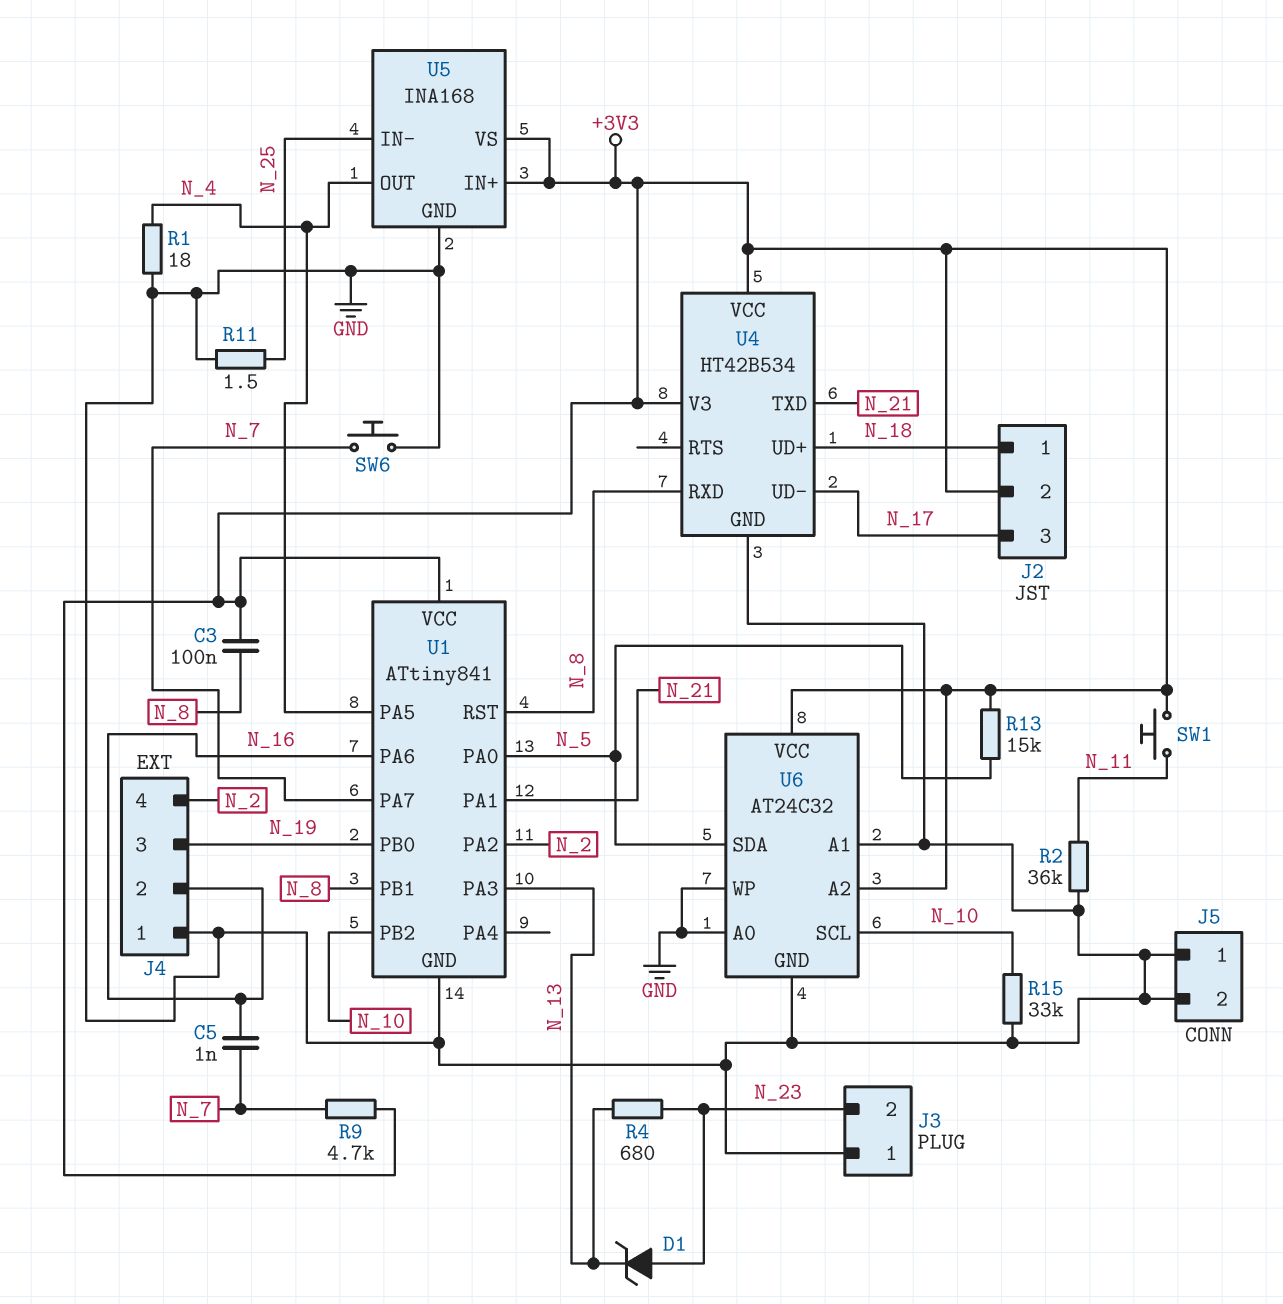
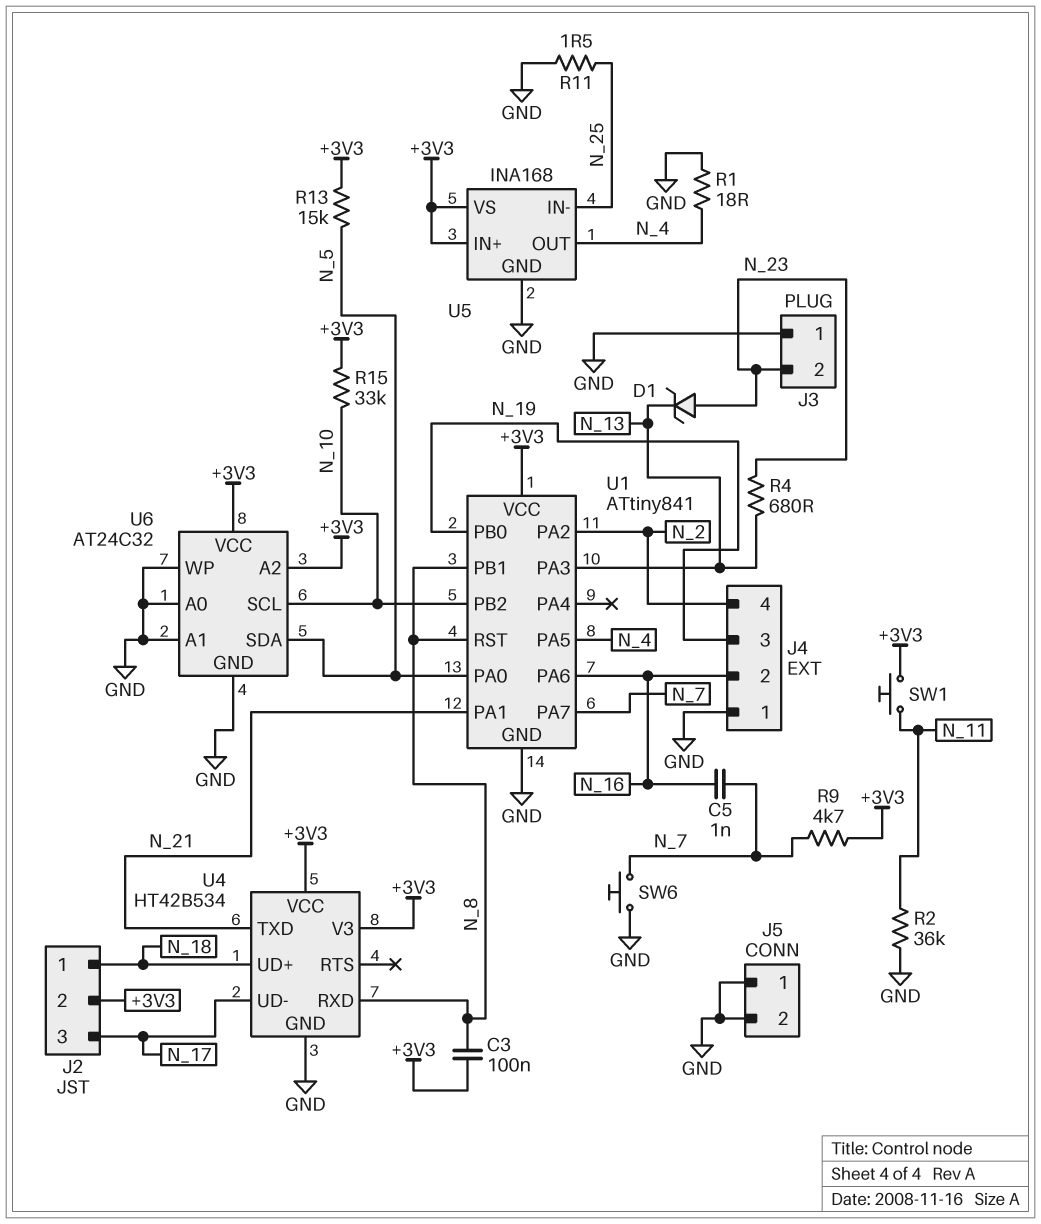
R15: 33k (GND, N_10) -> 33k (+3V3, N_10)

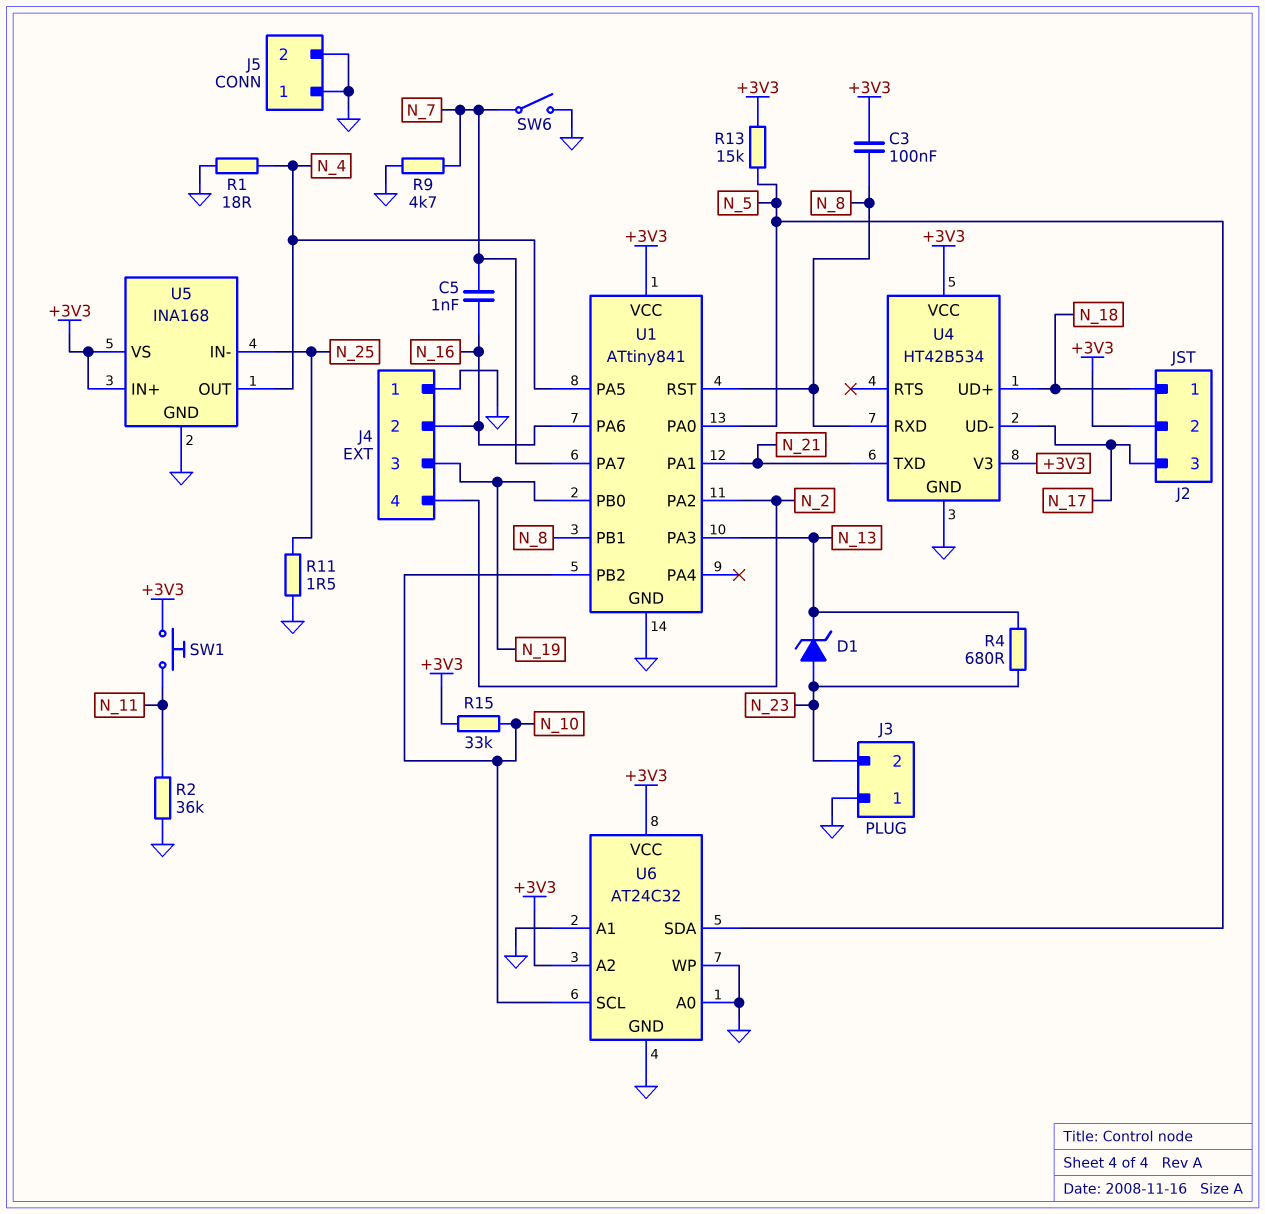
R9: 4.7k (+3V3, N_7) -> 4.7k (GND, N_7)
SW6: button (GND, N_7) -> switch (GND, N_7)

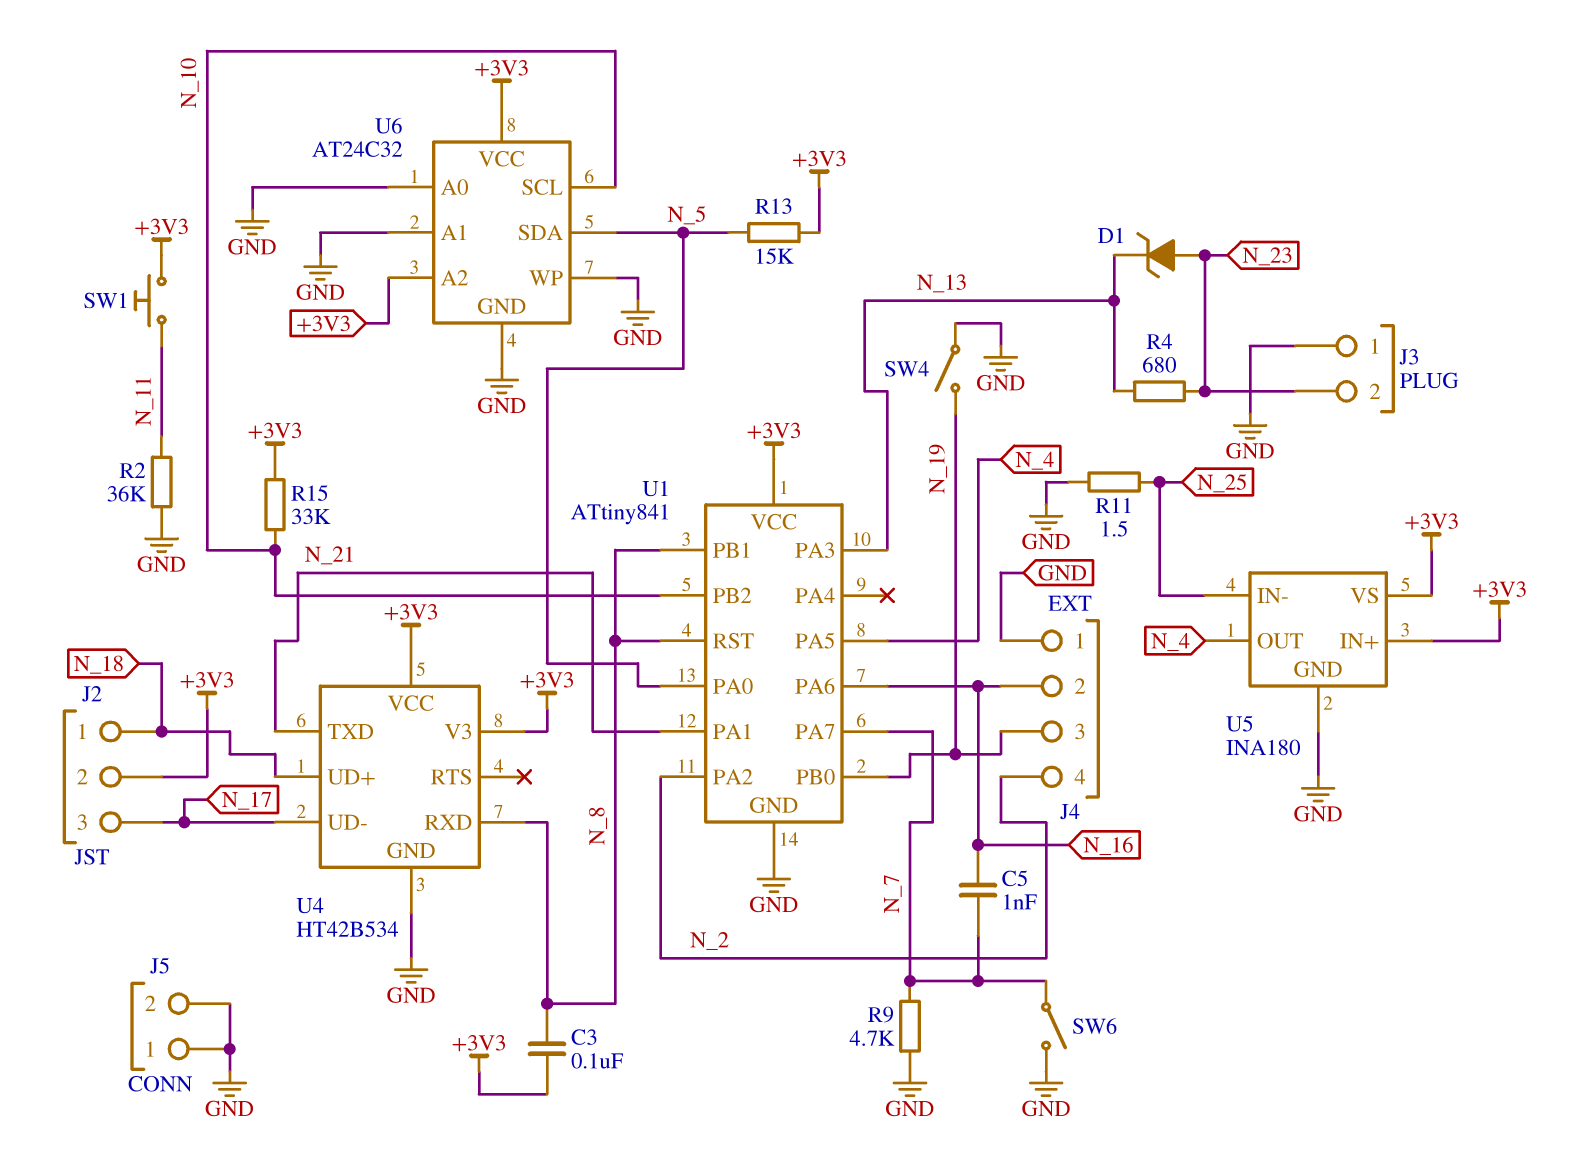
R1: 18 (GND, N_4) -> none
SW4: none -> switch (GND, N_19)
U5: INA168 -> INA180

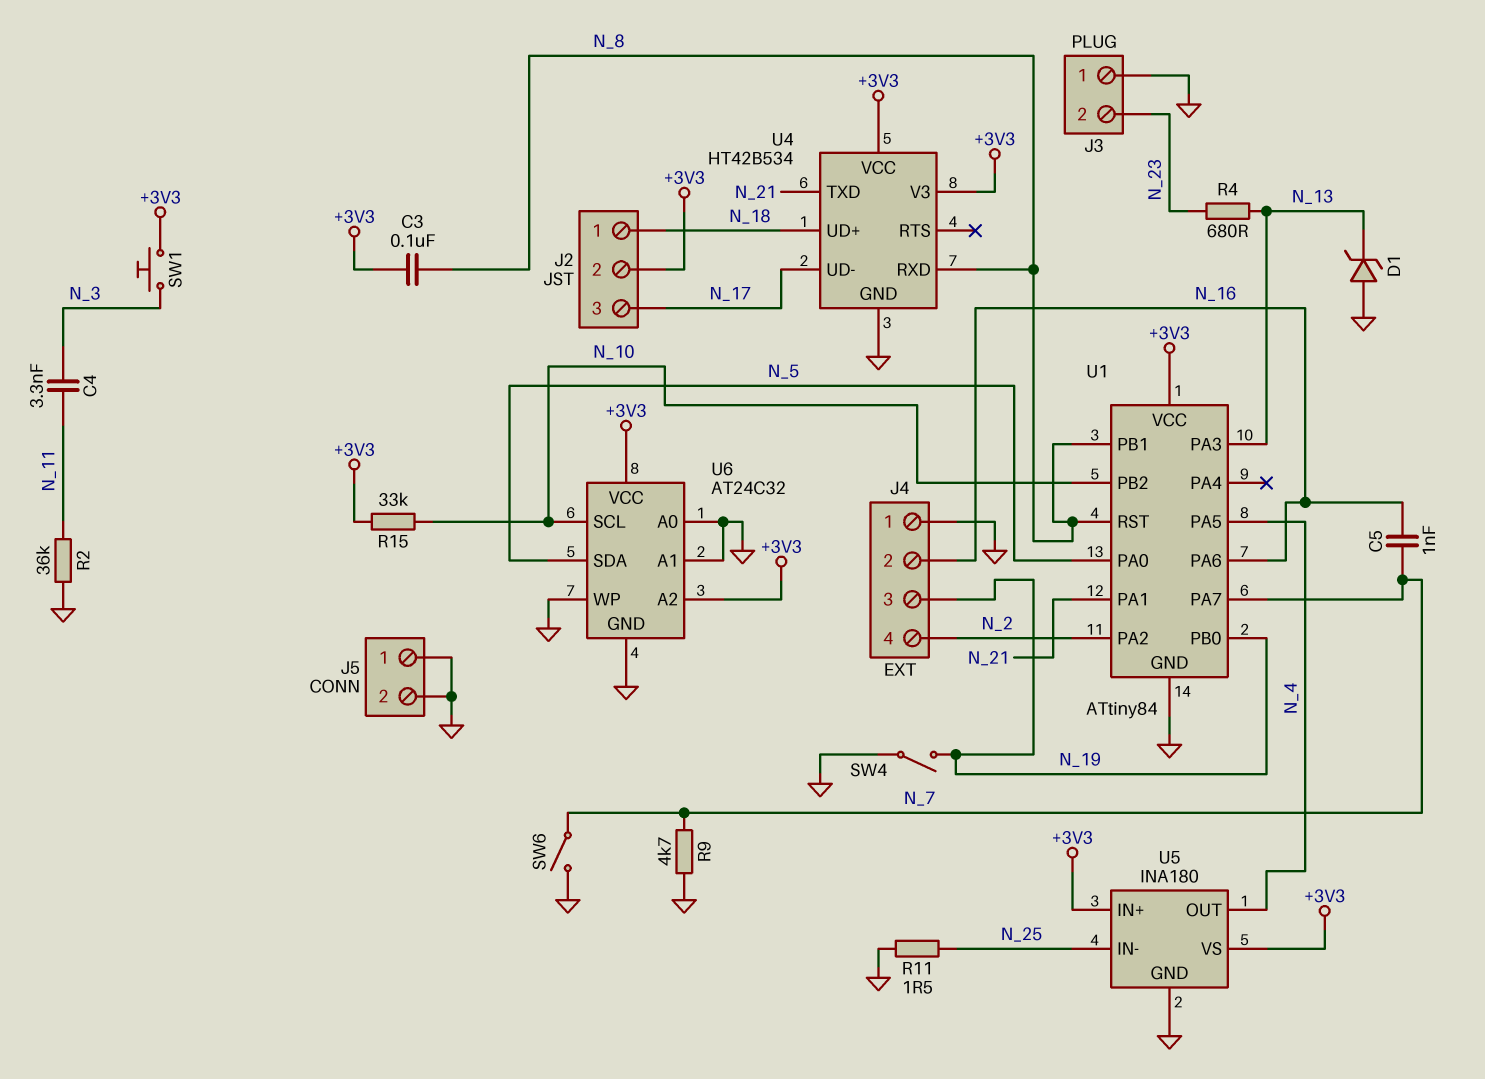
C4: none -> 3.3nF (N_3, N_11)
D1: zener (A N_23, K N_13) -> zener (A GND, K N_13)
R13: 15k (+3V3, N_5) -> none
SW1: button (+3V3, N_11) -> button (+3V3, N_3)
U1: ATtiny841 -> ATtiny84

